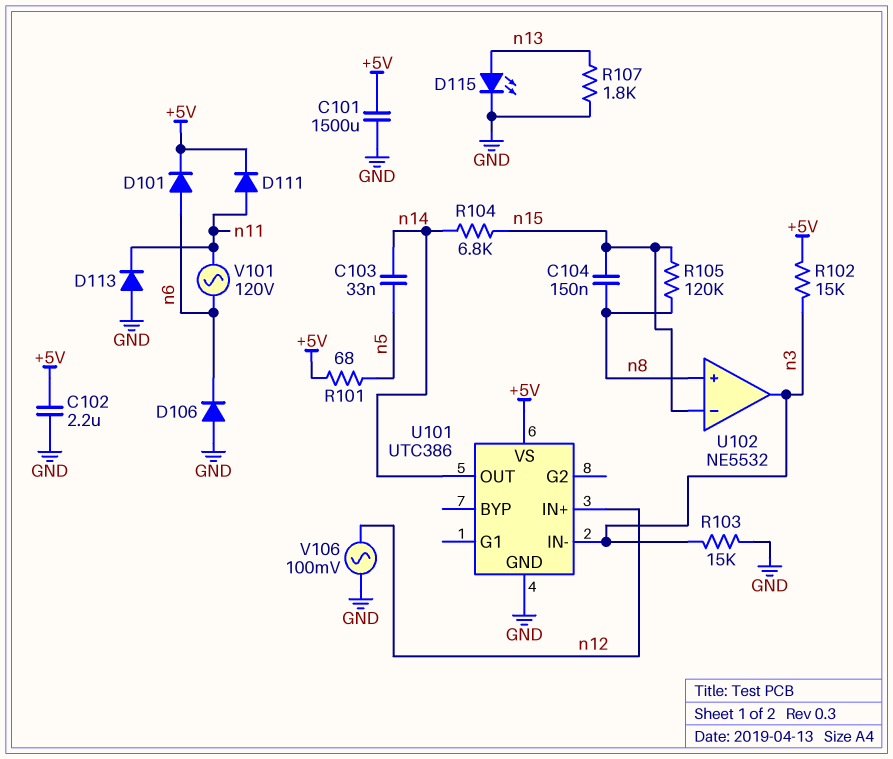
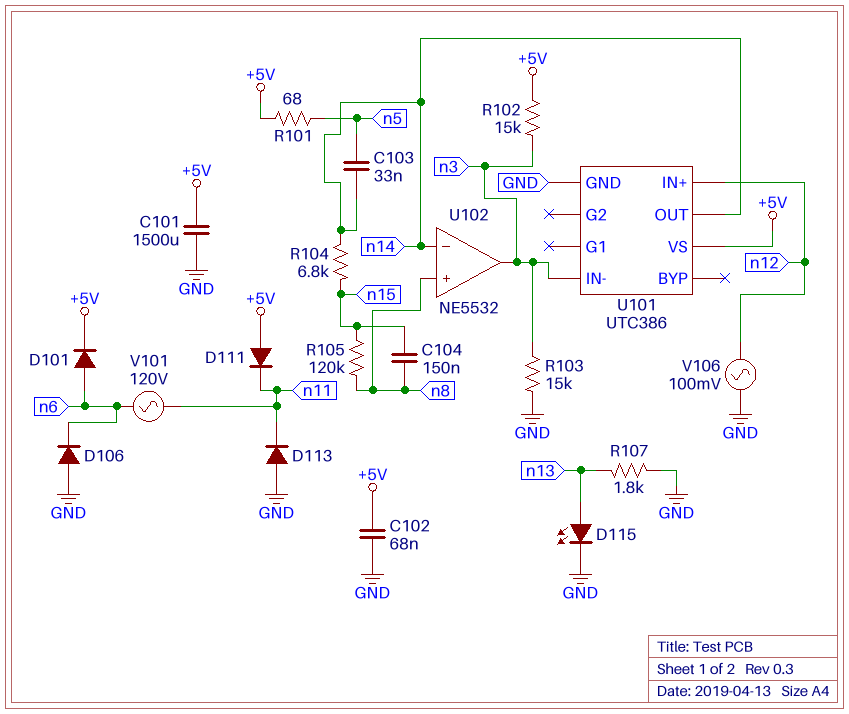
C102: 2.2uF (+5V, GND) -> 68nF (+5V, GND)
D111: diode (A n11, K +5V) -> diode (A +5V, K n11)
U102 pin in-: n15 -> n14

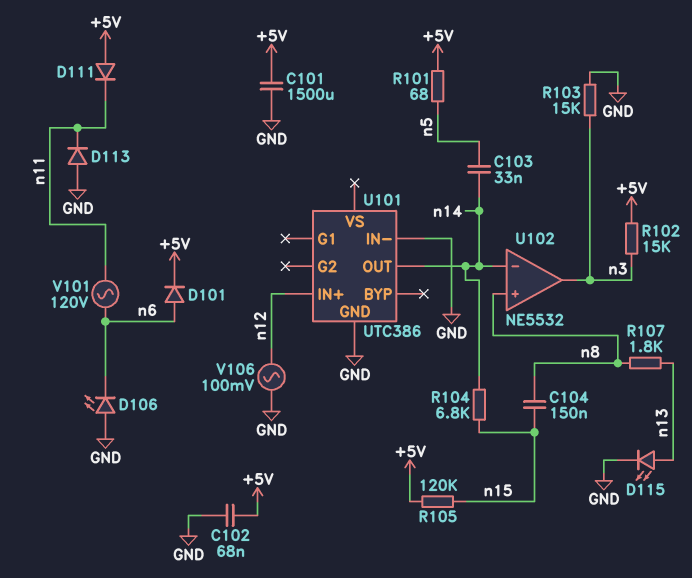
D106: diode (A GND, K n6) -> LED (A GND, K n6)
R105: 120k (n8, n15) -> 120k (+5V, n15)
R107: 1.8k (GND, n13) -> 1.8k (n8, n13)
U101 pin IN-: n3 -> GND
U101 pin VS: +5V -> none

